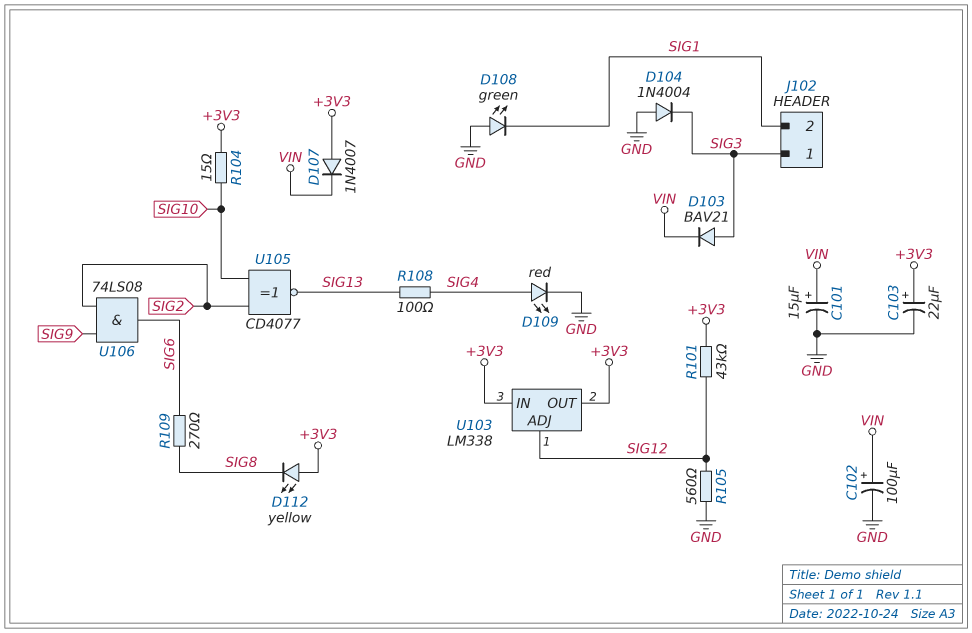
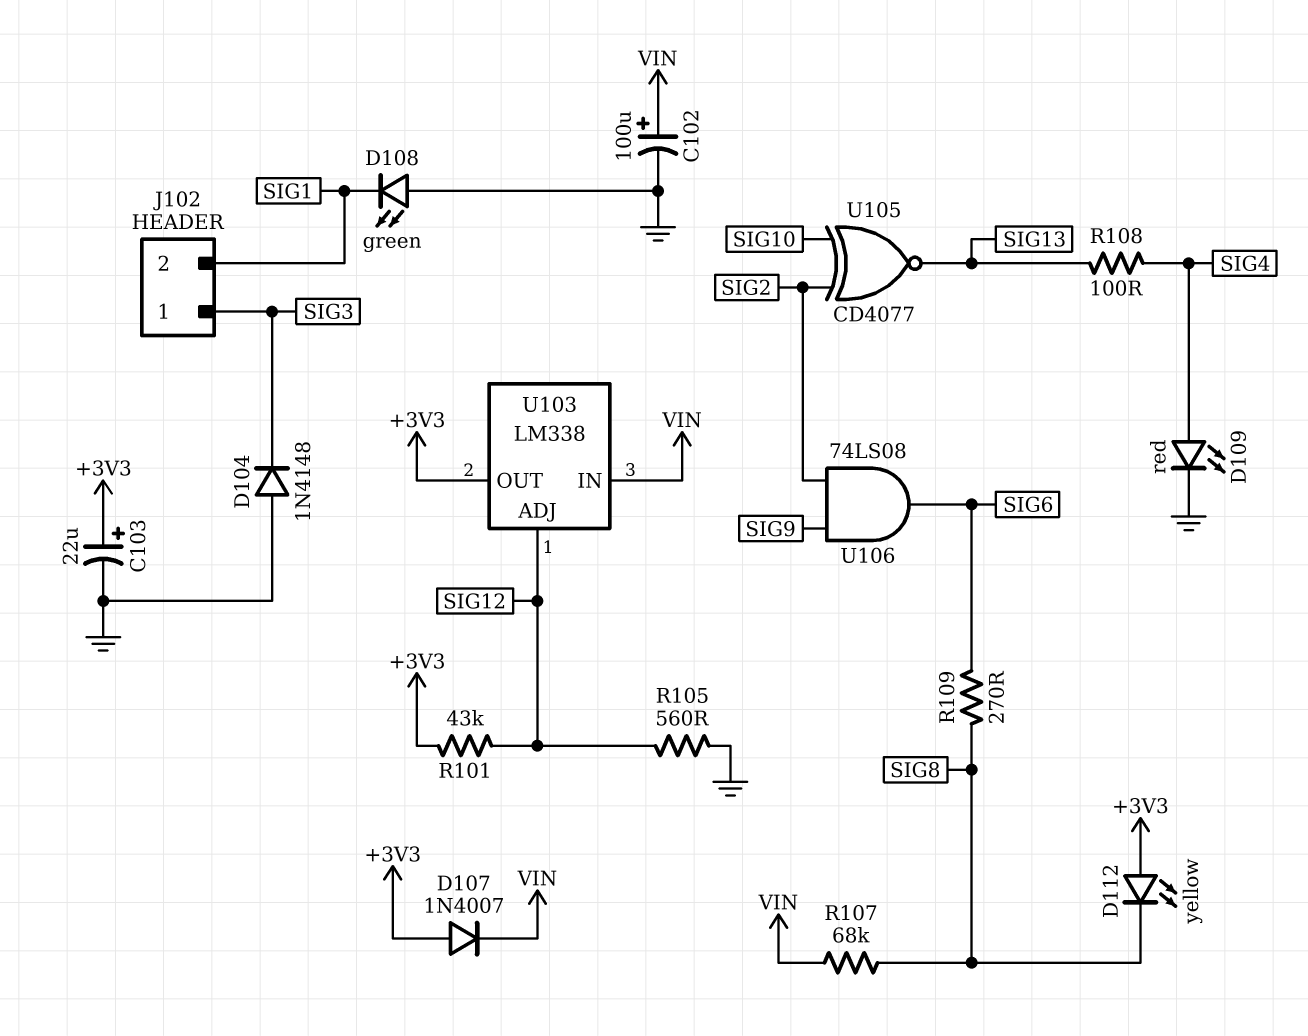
C101: 15uF (plus VIN, minus GND) -> none
D103: diode BAV21 (A SIG3, K VIN) -> none
D104: diode 1N4004 (A GND, K SIG3) -> diode 1N4148 (A GND, K SIG3)
R104: 15 (+3V3, SIG10) -> none
R107: none -> 68k (SIG8, VIN)
U103 pin IN: +3V3 -> VIN

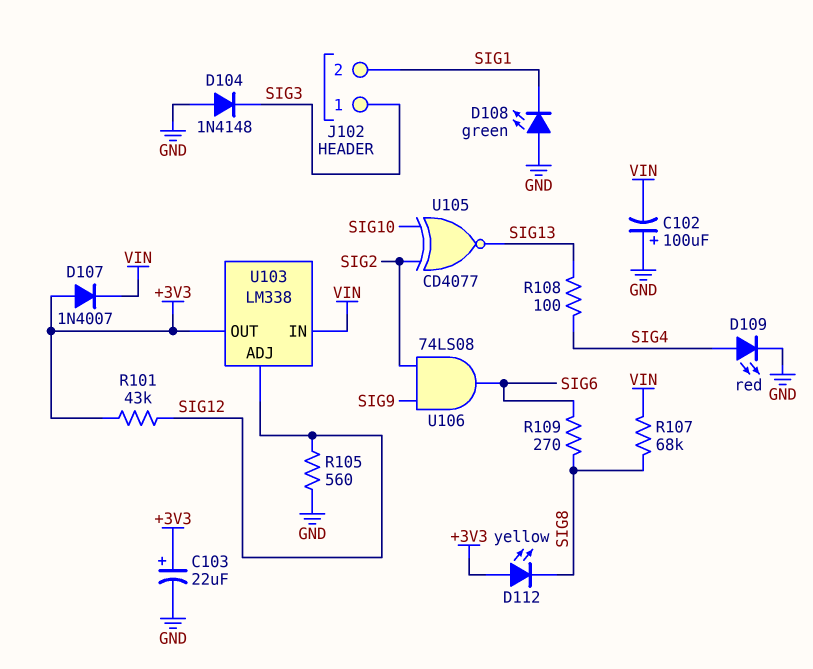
C102: 100uF (plus VIN, minus GND) -> 100uF (plus GND, minus VIN)

